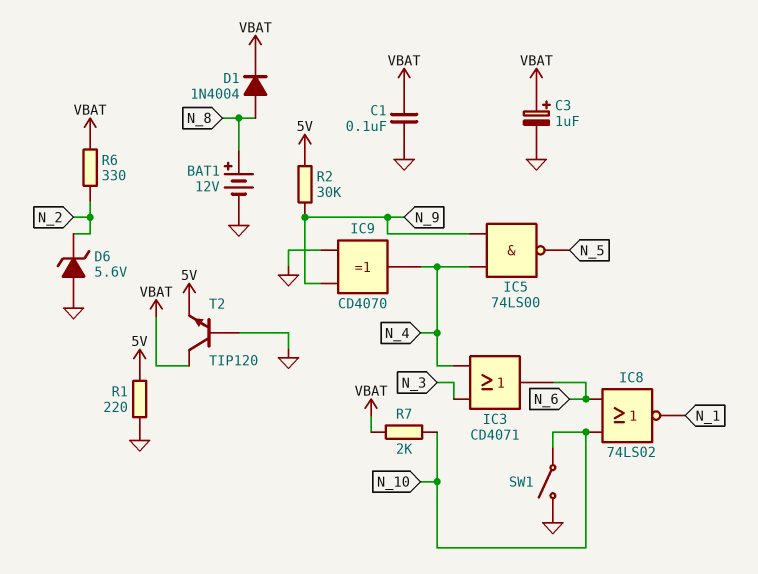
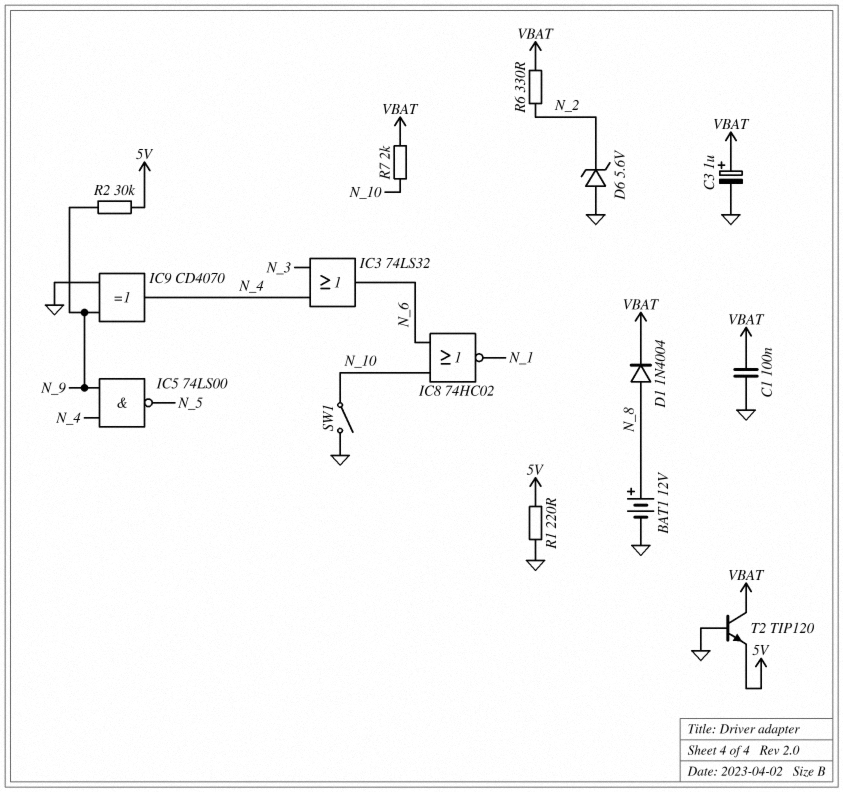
IC3: OR CD4071 (in N_3, in N_4, out N_6) -> OR 74LS32 (in N_3, in N_4, out N_6)
IC8: NOR 74LS02 (in N_6, in N_10, out N_1) -> NOR 74HC02 (in N_6, in N_10, out N_1)

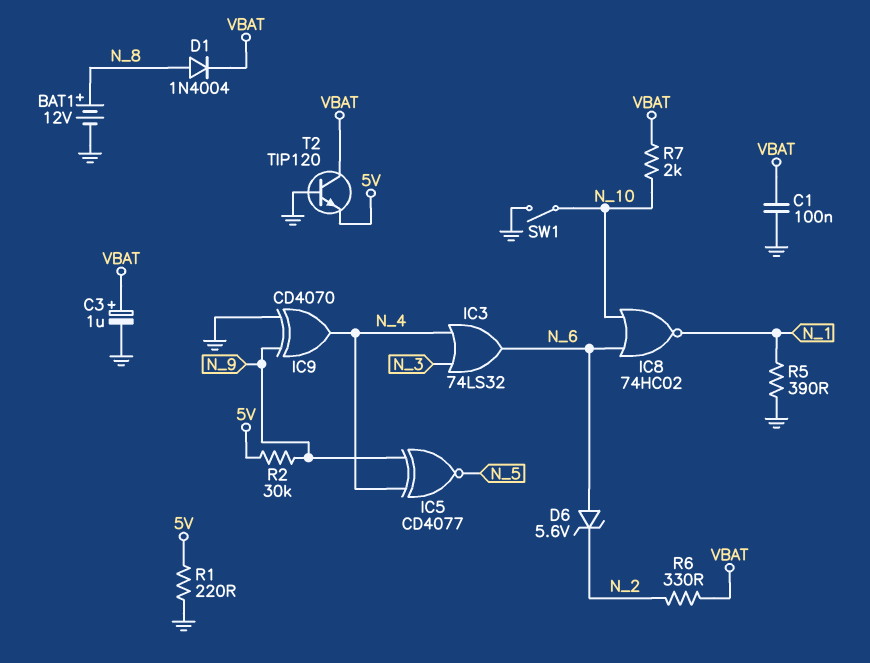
D6: zener 5.6V (A GND, K N_2) -> zener 5.6V (A N_6, K N_2)
IC5: NAND 74LS00 (in N_4, in N_9, out N_5) -> XNOR CD4077 (in N_4, in N_9, out N_5)
R5: none -> 390 (GND, N_1)

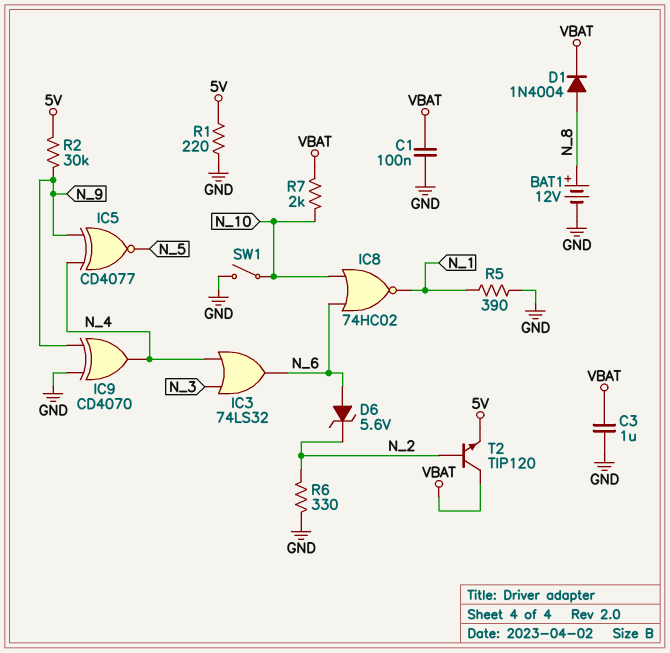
C3: 1uF (plus VBAT, minus GND) -> 1uF (GND, VBAT)
R6: 330 (N_2, VBAT) -> 330 (GND, N_2)
T2: NPN TIP120 (B GND, C VBAT, E 5V) -> NPN TIP120 (B N_2, C VBAT, E 5V)

